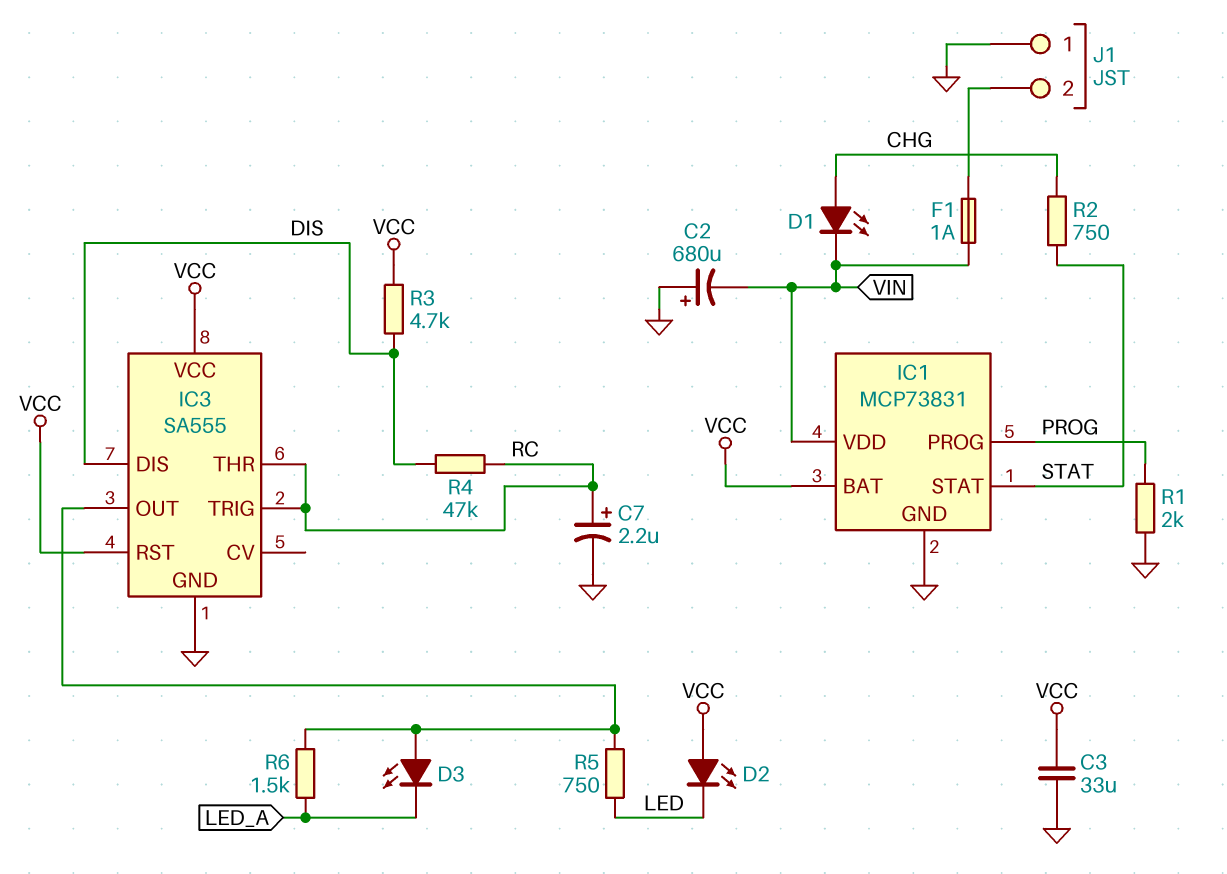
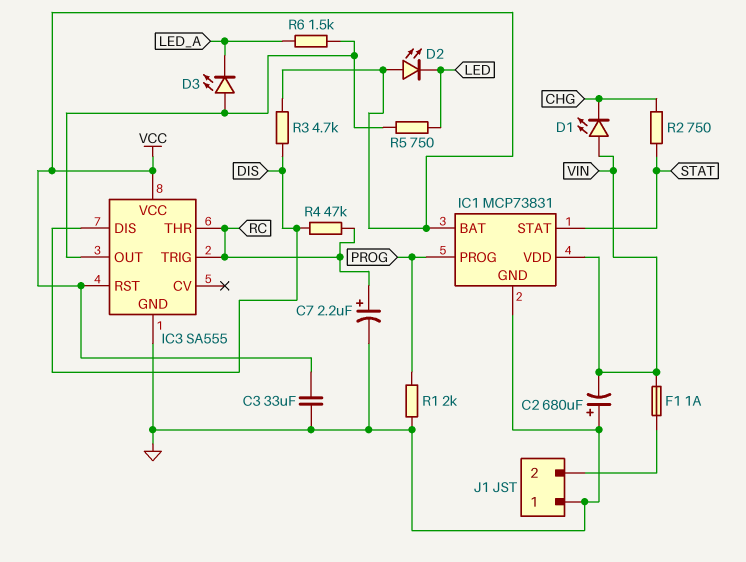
D1: LED (A CHG, K VIN) -> LED (A VIN, K CHG)

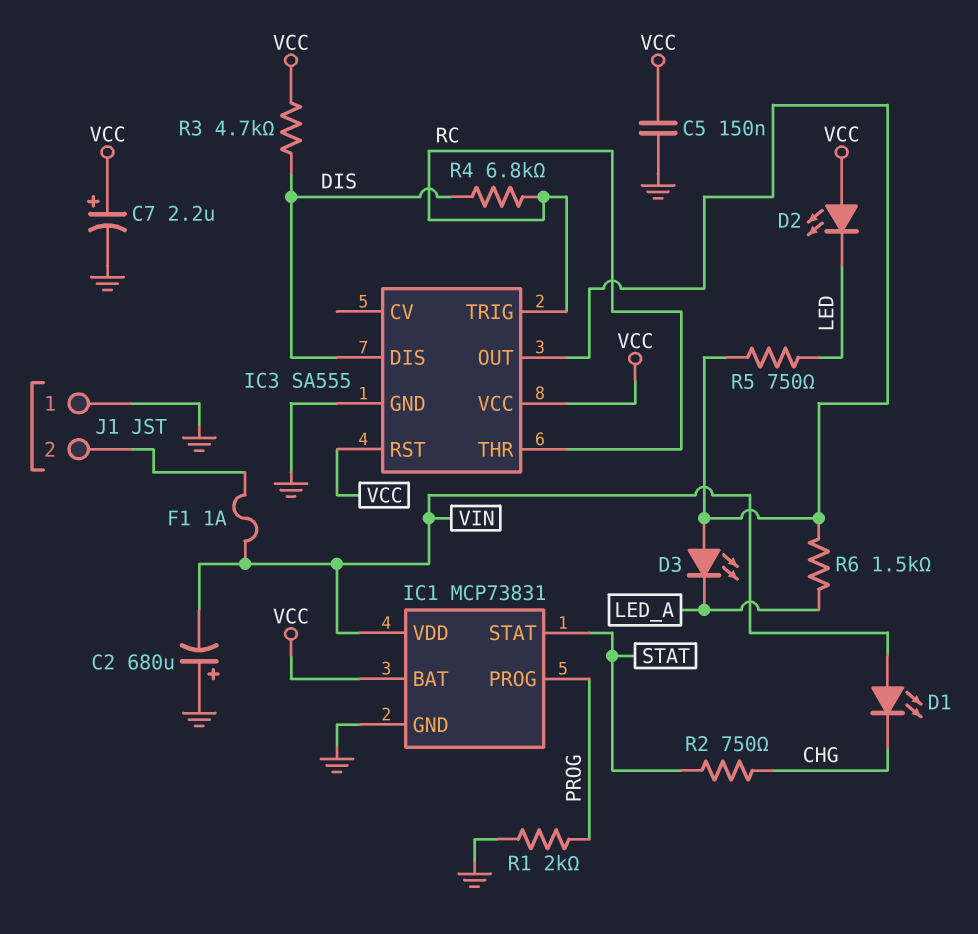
C3: 33uF (GND, VCC) -> none
C5: none -> 150nF (GND, VCC)
C7: 2.2uF (plus RC, minus GND) -> 2.2uF (plus VCC, minus GND)
R4: 47k (DIS, RC) -> 6.8k (DIS, RC)

